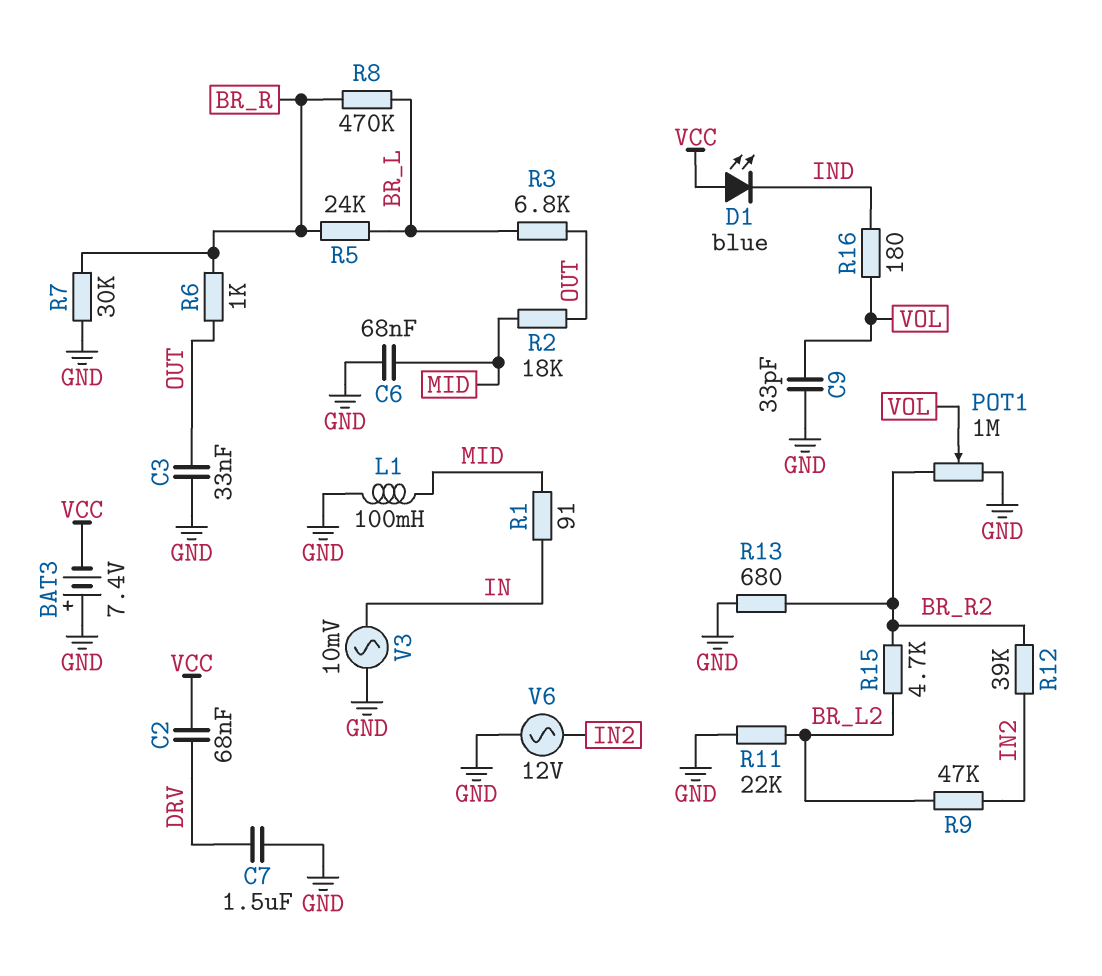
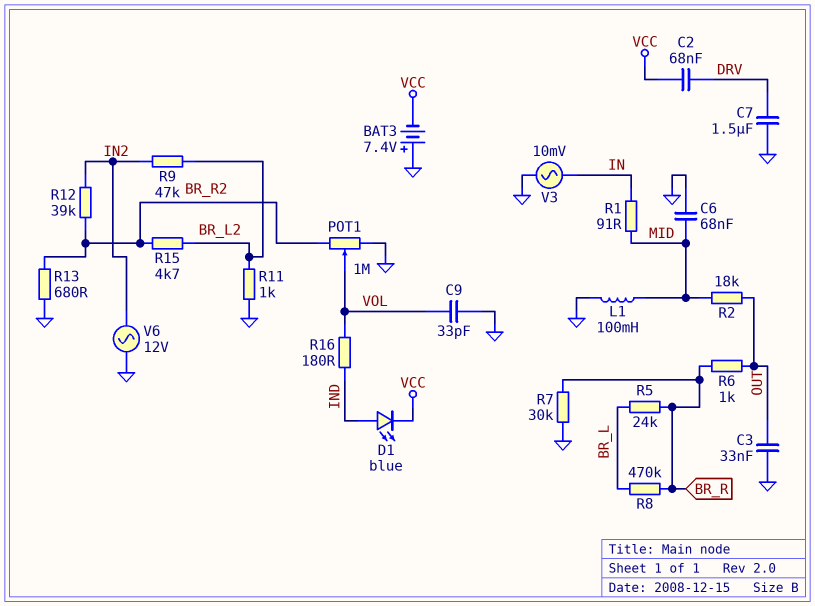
D1: LED blue (A VCC, K IND) -> LED blue (A IND, K VCC)
R3: 6.8k (BR_L, OUT) -> none
R11: 22k (BR_L2, GND) -> 1k (BR_L2, GND)

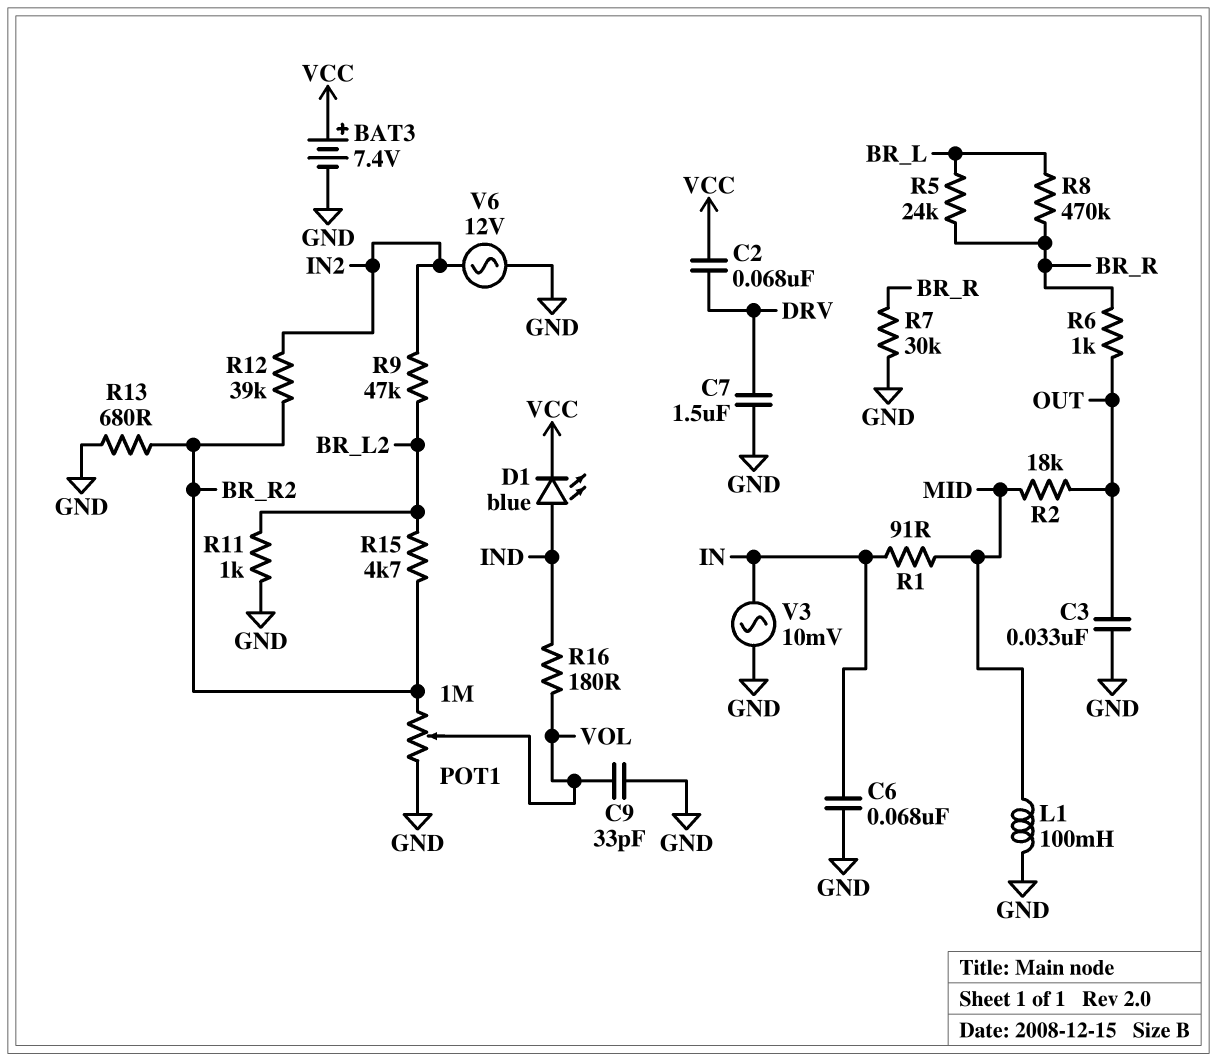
BAT3: 7.4V (plus GND, minus VCC) -> 7.4V (plus VCC, minus GND)
C6: 68nF (GND, MID) -> 68nF (GND, IN)

